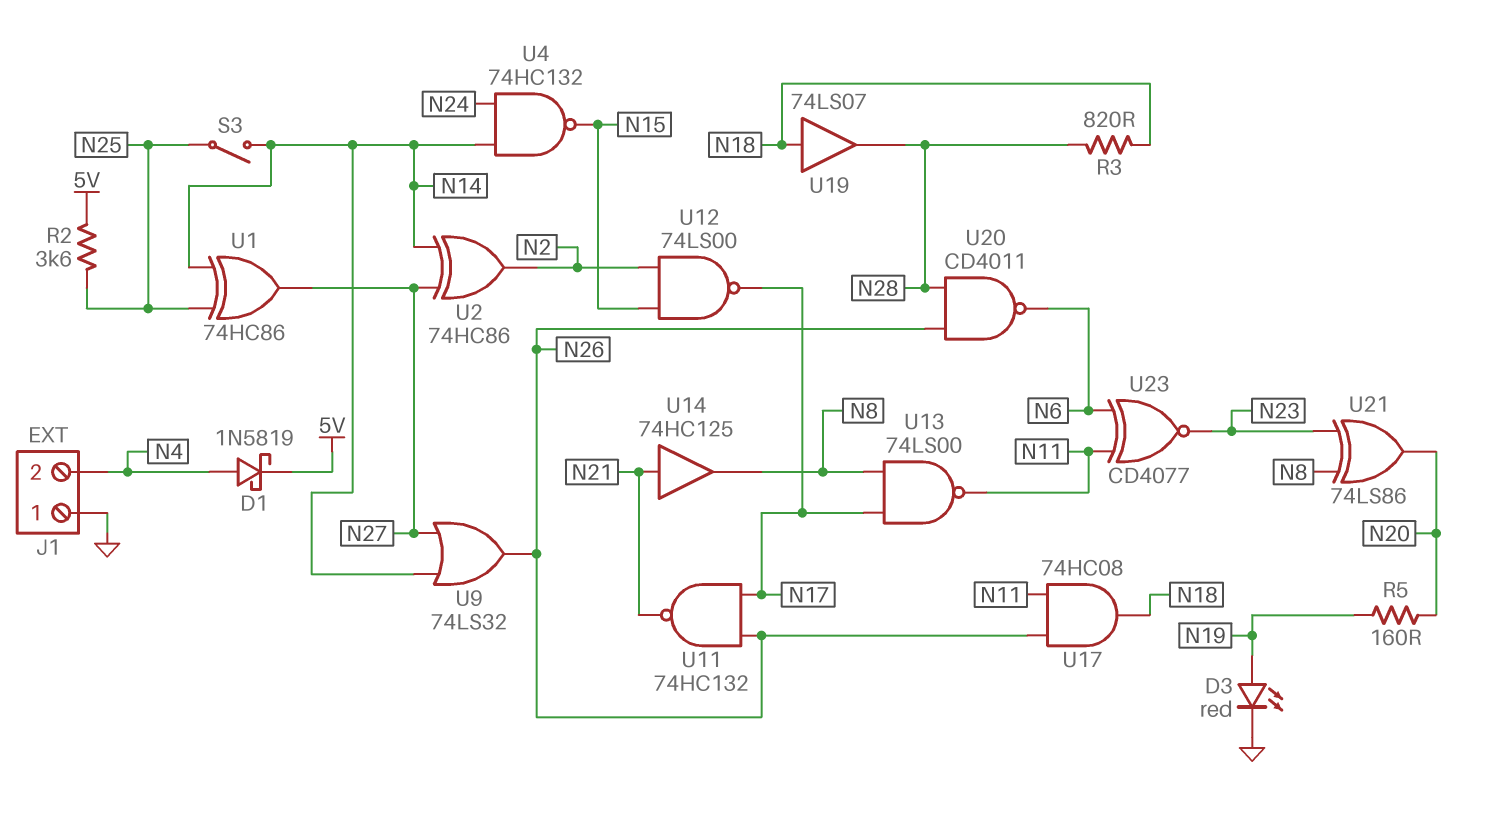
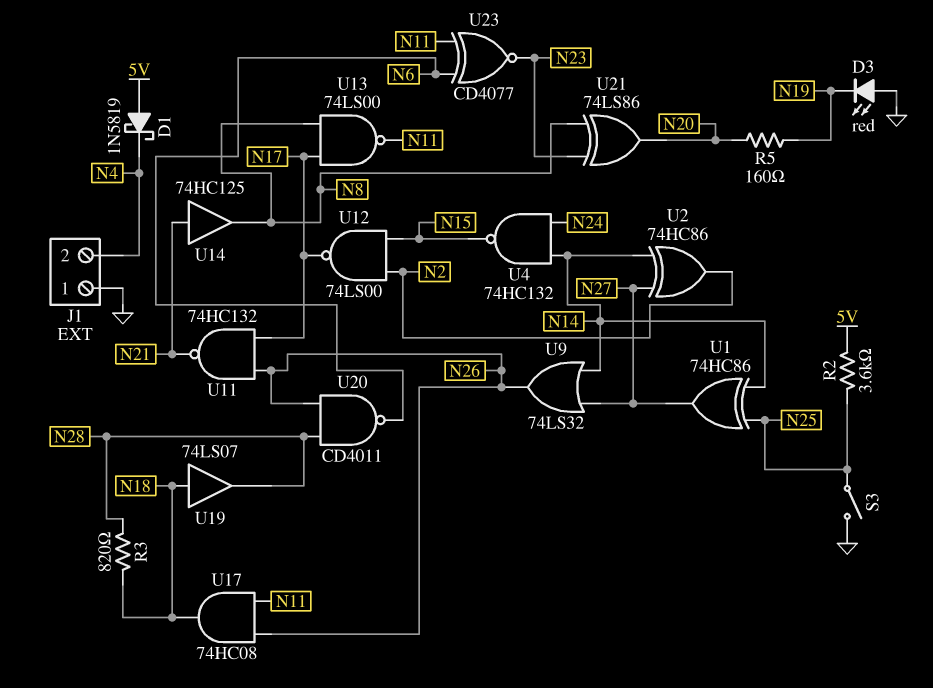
D1: schottky 1N5819 (A N4, K 5V) -> schottky 1N5819 (A 5V, K N4)
D3: LED red (A N19, K GND) -> LED red (A GND, K N19)
S3: switch (N14, N25) -> switch (GND, N25)

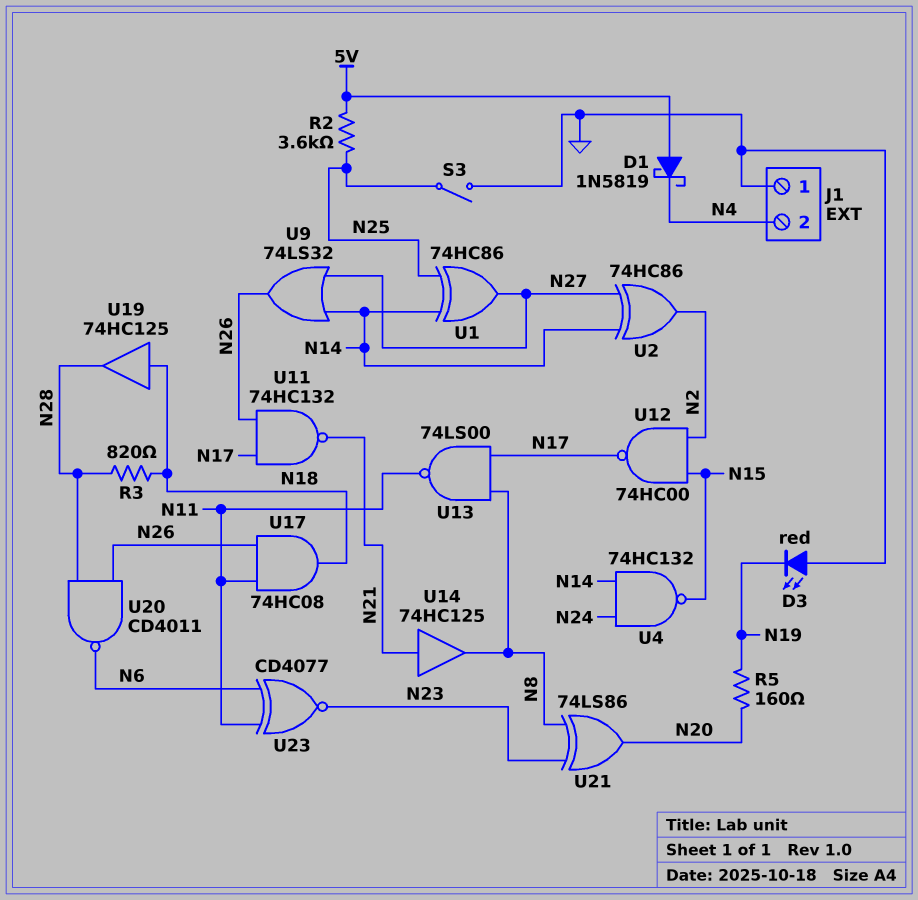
U12: NAND 74LS00 (in N2, in N15, out N17) -> NAND 74HC00 (in N2, in N15, out N17)
U19: buffer 74LS07 (in N18, out N28) -> buffer 74HC125 (in N18, out N28)

